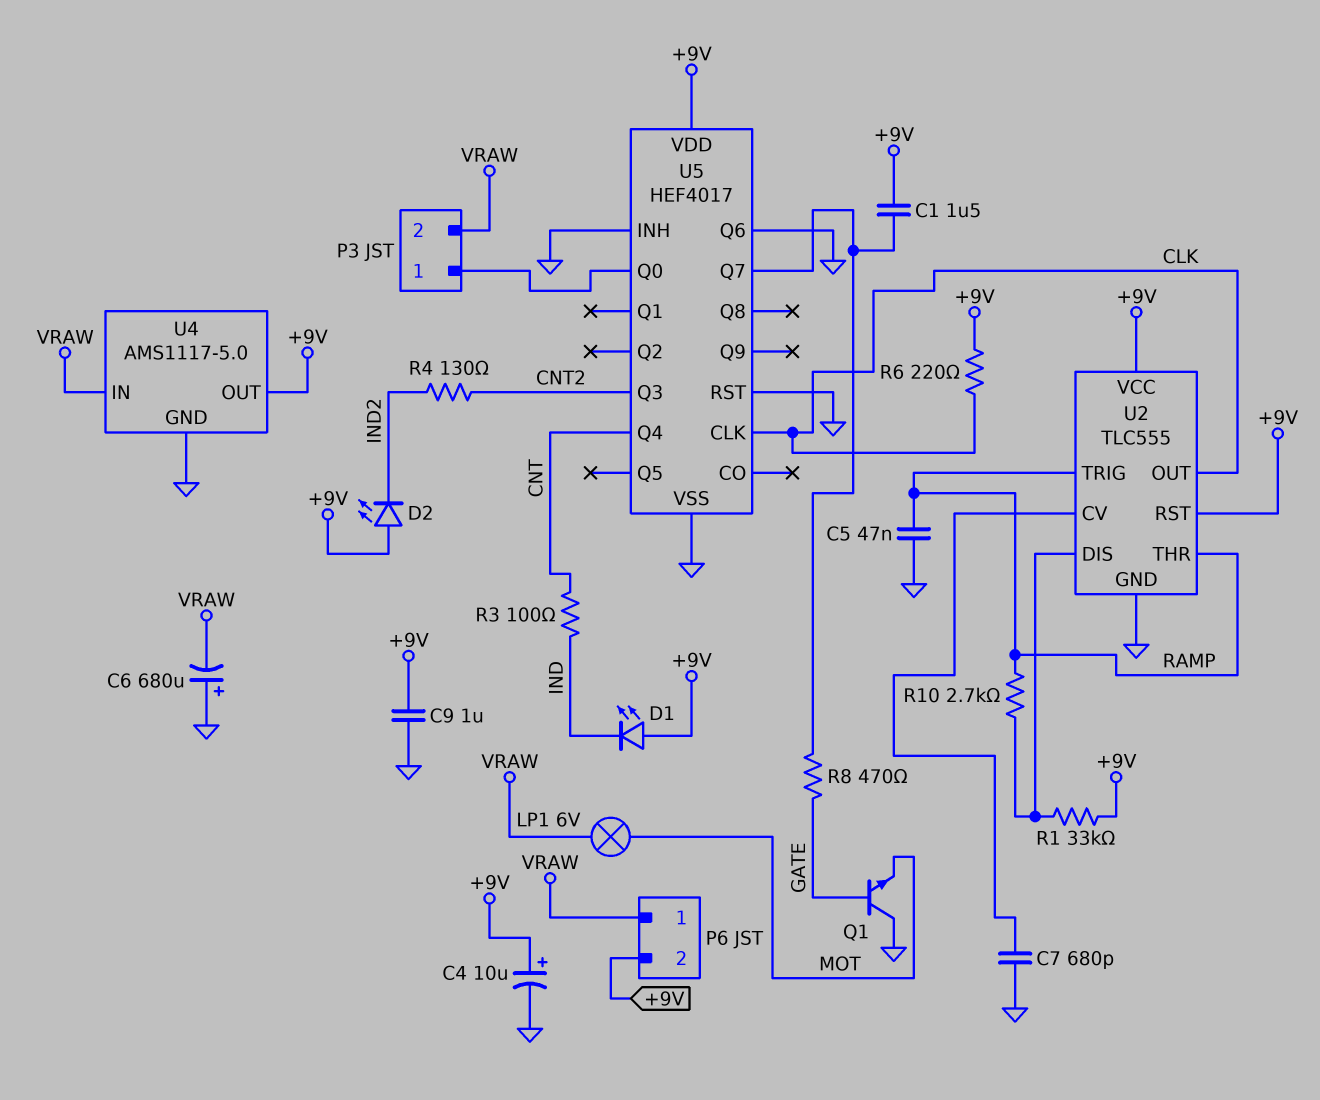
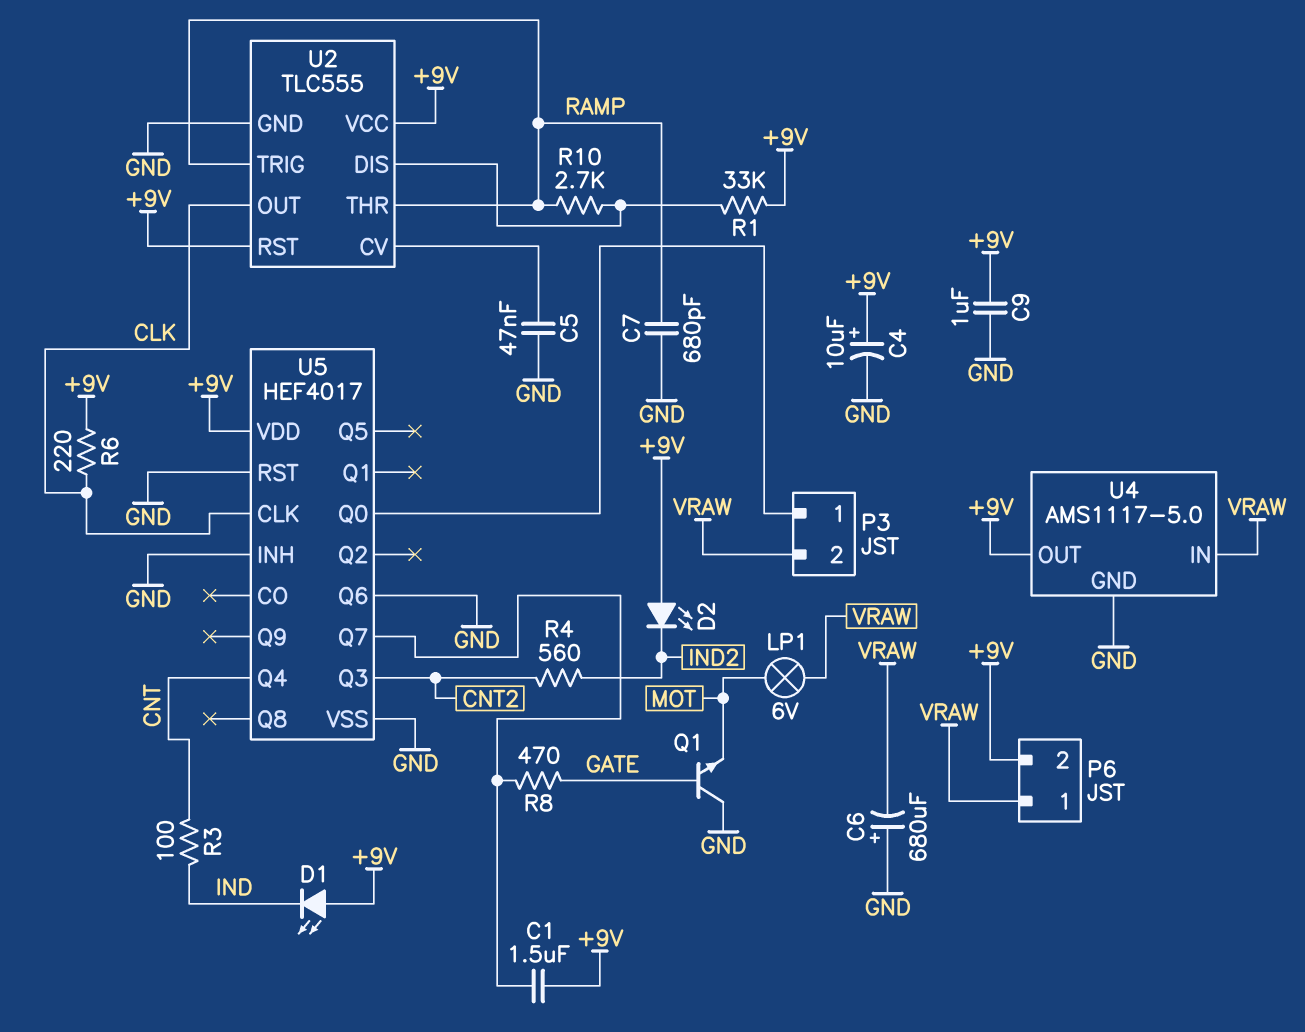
C5: 47nF (GND, RAMP) -> 47nF (GND, U2/CV)
C7: 680pF (GND, U2/CV) -> 680pF (GND, RAMP)
R4: 130 (CNT2, IND2) -> 560 (CNT2, IND2)

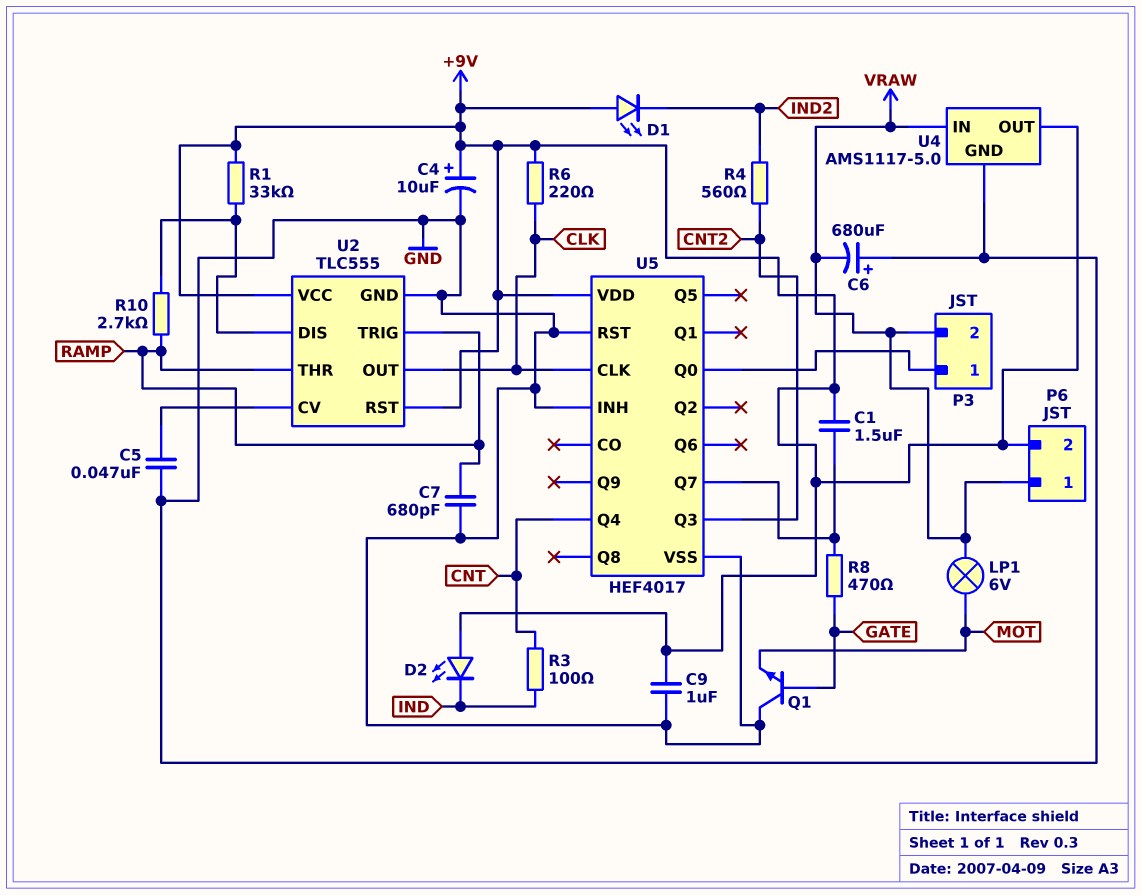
D1: LED (A +9V, K IND) -> LED (A +9V, K IND2)
D2: LED (A +9V, K IND2) -> LED (A +9V, K IND)
U5 pin Q6: GND -> none

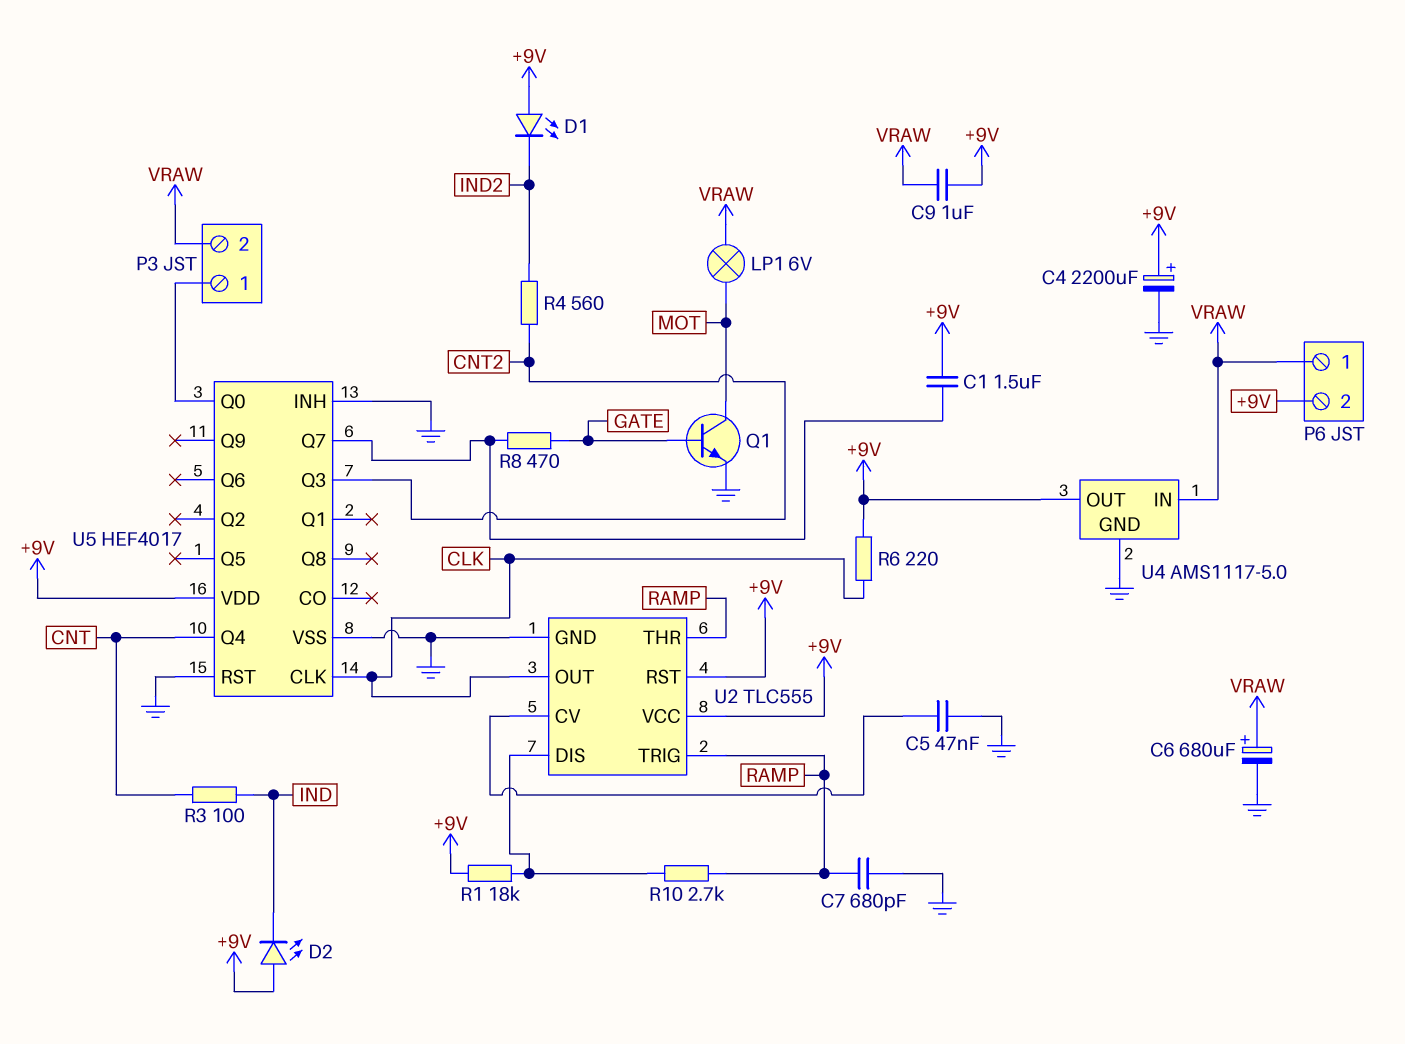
C4: 10uF (plus +9V, minus GND) -> 2200uF (plus +9V, minus GND)
C6: 680uF (plus GND, minus VRAW) -> 680uF (plus VRAW, minus GND)
C9: 1uF (+9V, GND) -> 1uF (+9V, VRAW)
Q1: NPN (B GATE, C GND, E MOT) -> NPN (B GATE, C MOT, E GND)
R1: 33k (+9V, U2/DIS) -> 18k (+9V, U2/DIS)

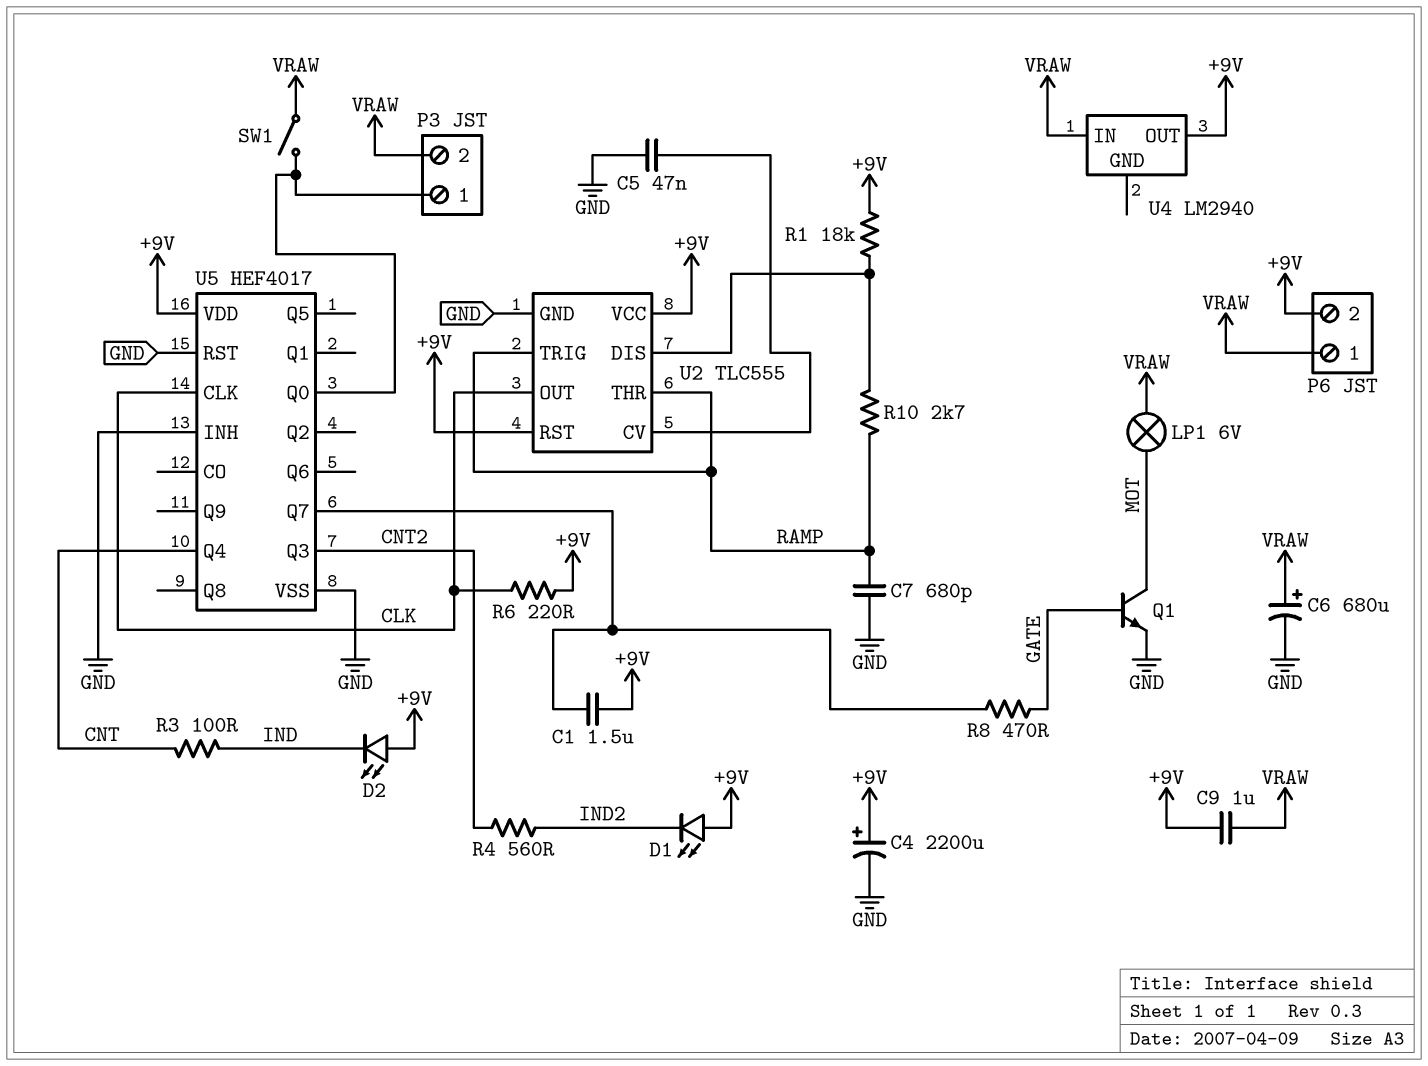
SW1: none -> switch (P3/1, VRAW)
U4: AMS1117-5.0 -> LM2940
U4 pin GND: GND -> none

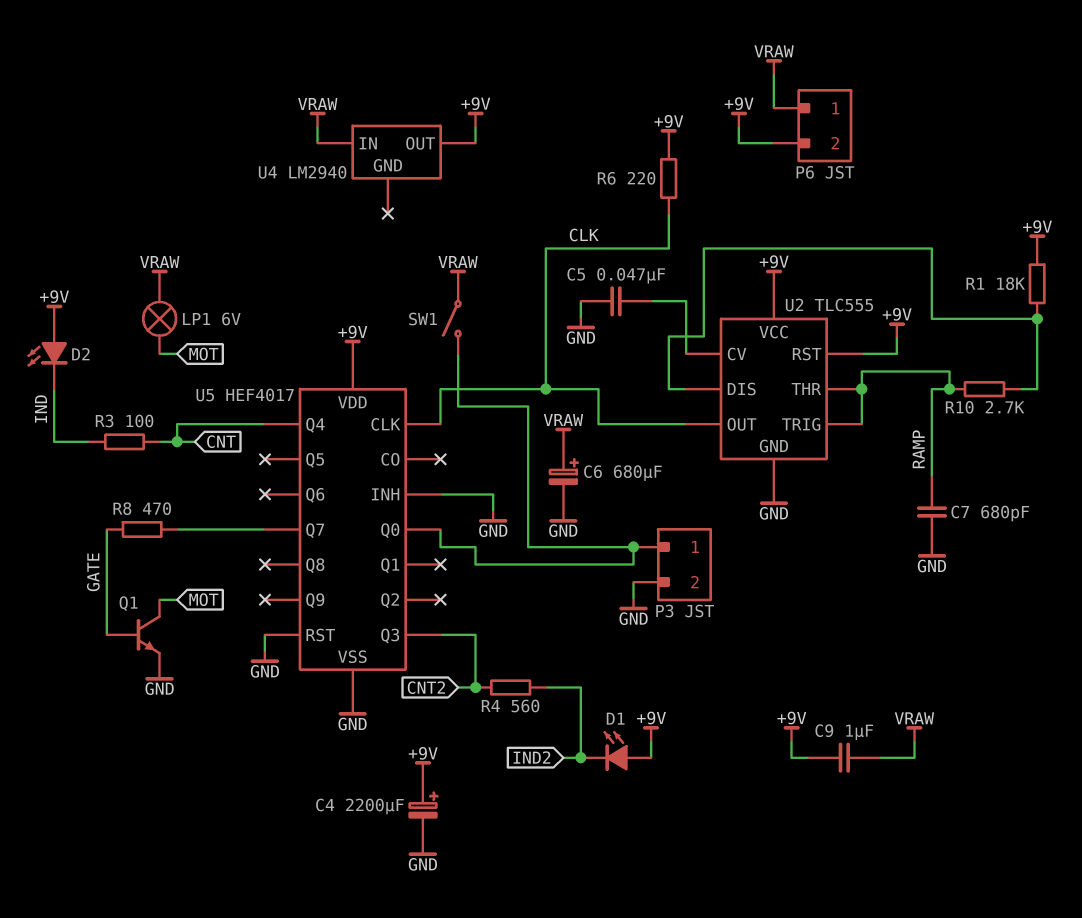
C1: 1.5uF (+9V, U5/Q7) -> none
P3 pin 2: VRAW -> GND

